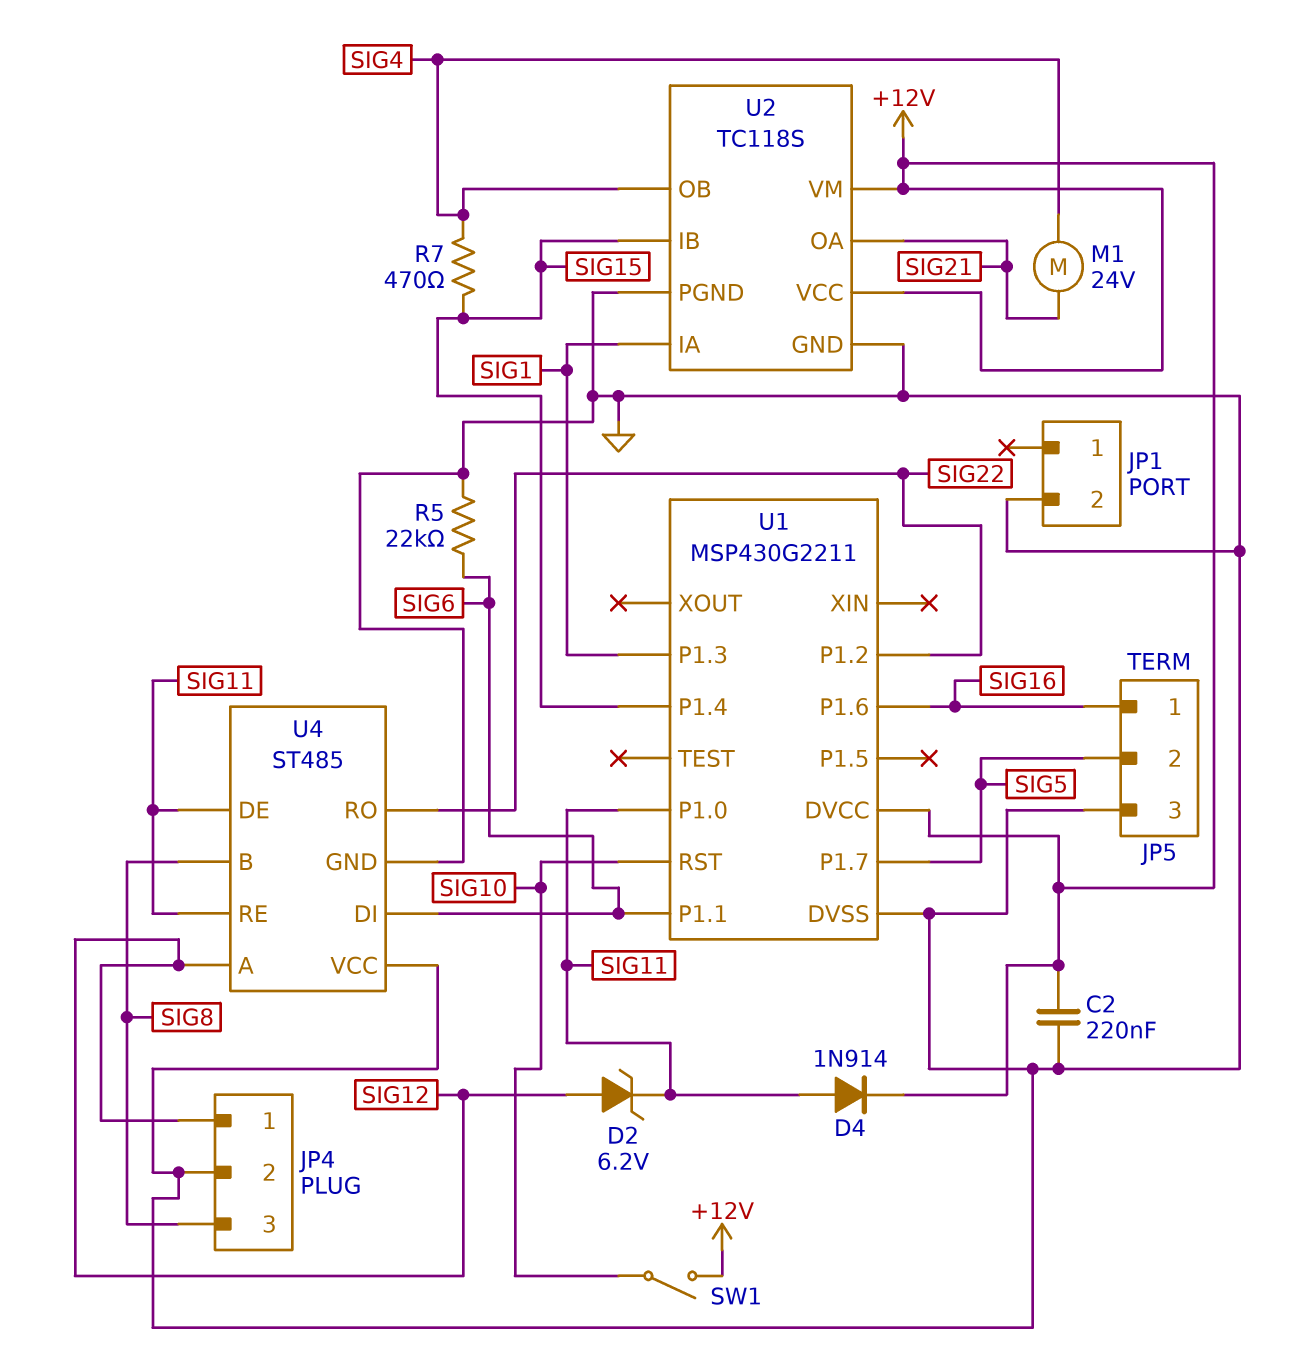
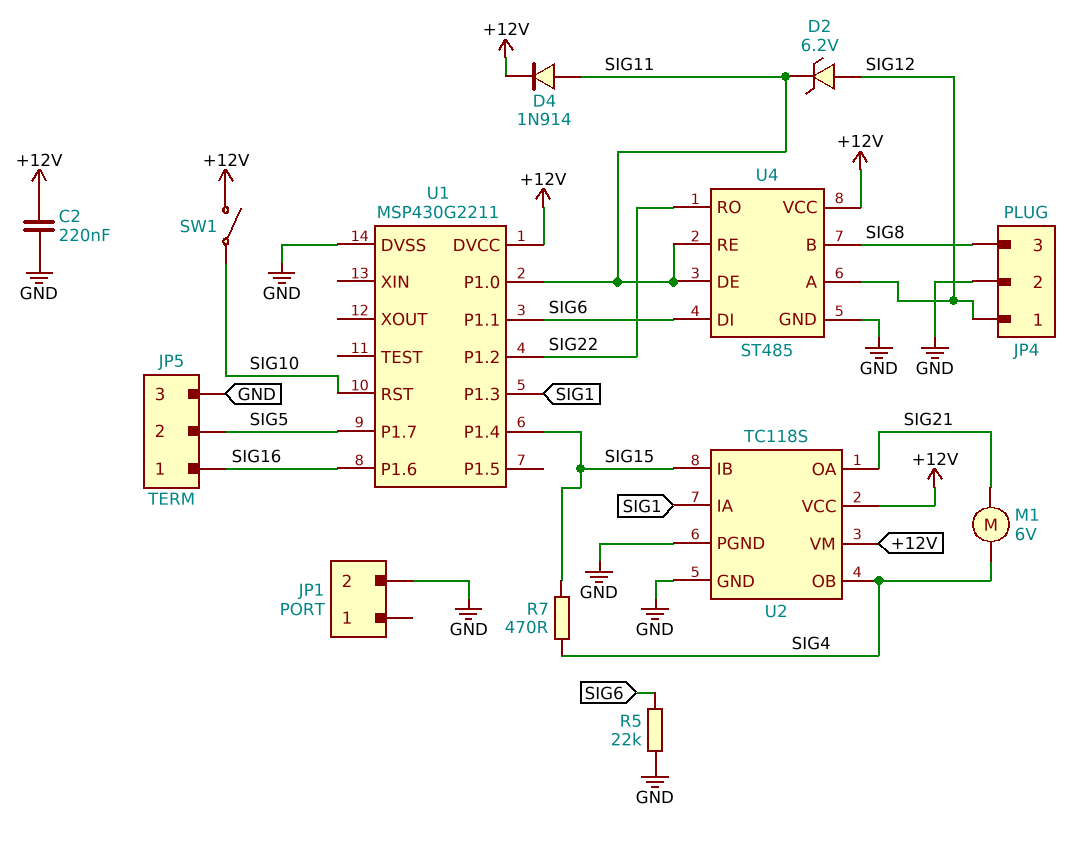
M1: motor 24V (SIG4, SIG21) -> motor 6V (SIG4, SIG21)
U4 pin VCC: GND -> +12V

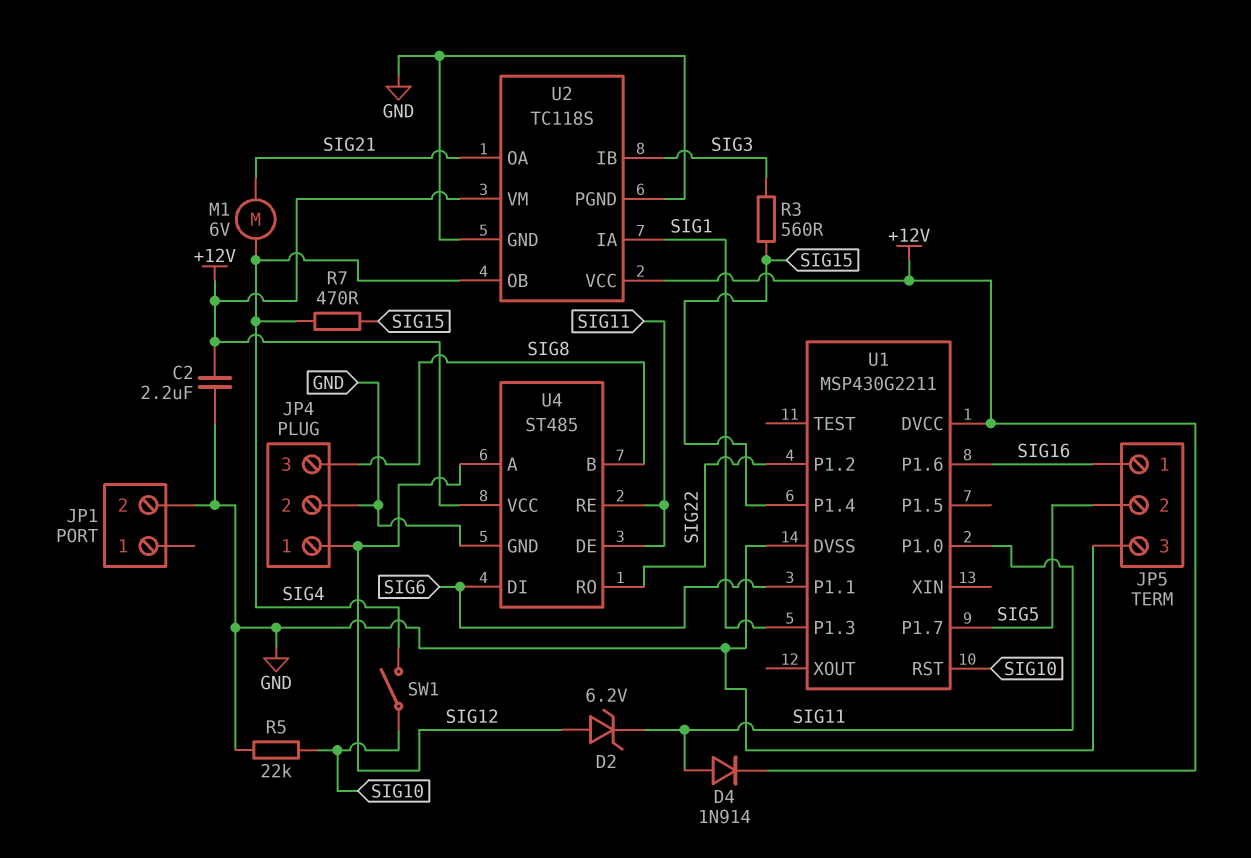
C2: 220nF (+12V, GND) -> 2.2uF (+12V, GND)
R3: none -> 560 (SIG3, SIG15)
R5: 22k (GND, SIG6) -> 22k (GND, SIG10)
SW1: switch (+12V, SIG10) -> switch (SIG4, SIG10)
U2 pin IB: SIG15 -> SIG3

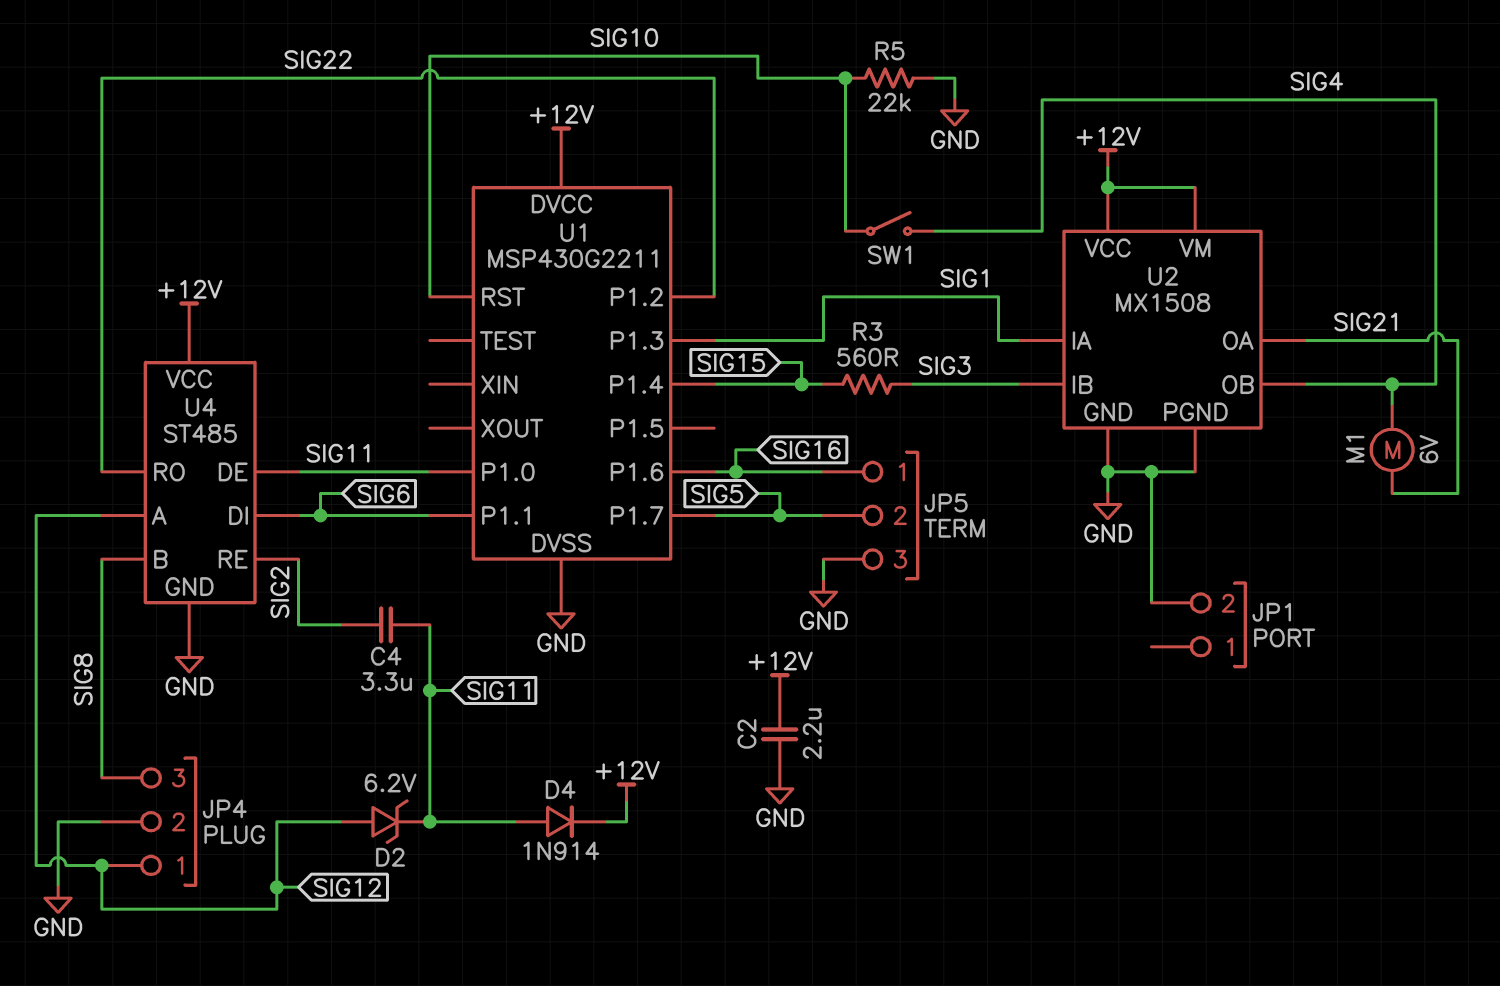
C4: none -> 3.3uF (SIG2, SIG11)
R7: 470 (SIG4, SIG15) -> none
U2: TC118S -> MX1508
U4 pin RE: SIG11 -> SIG2

